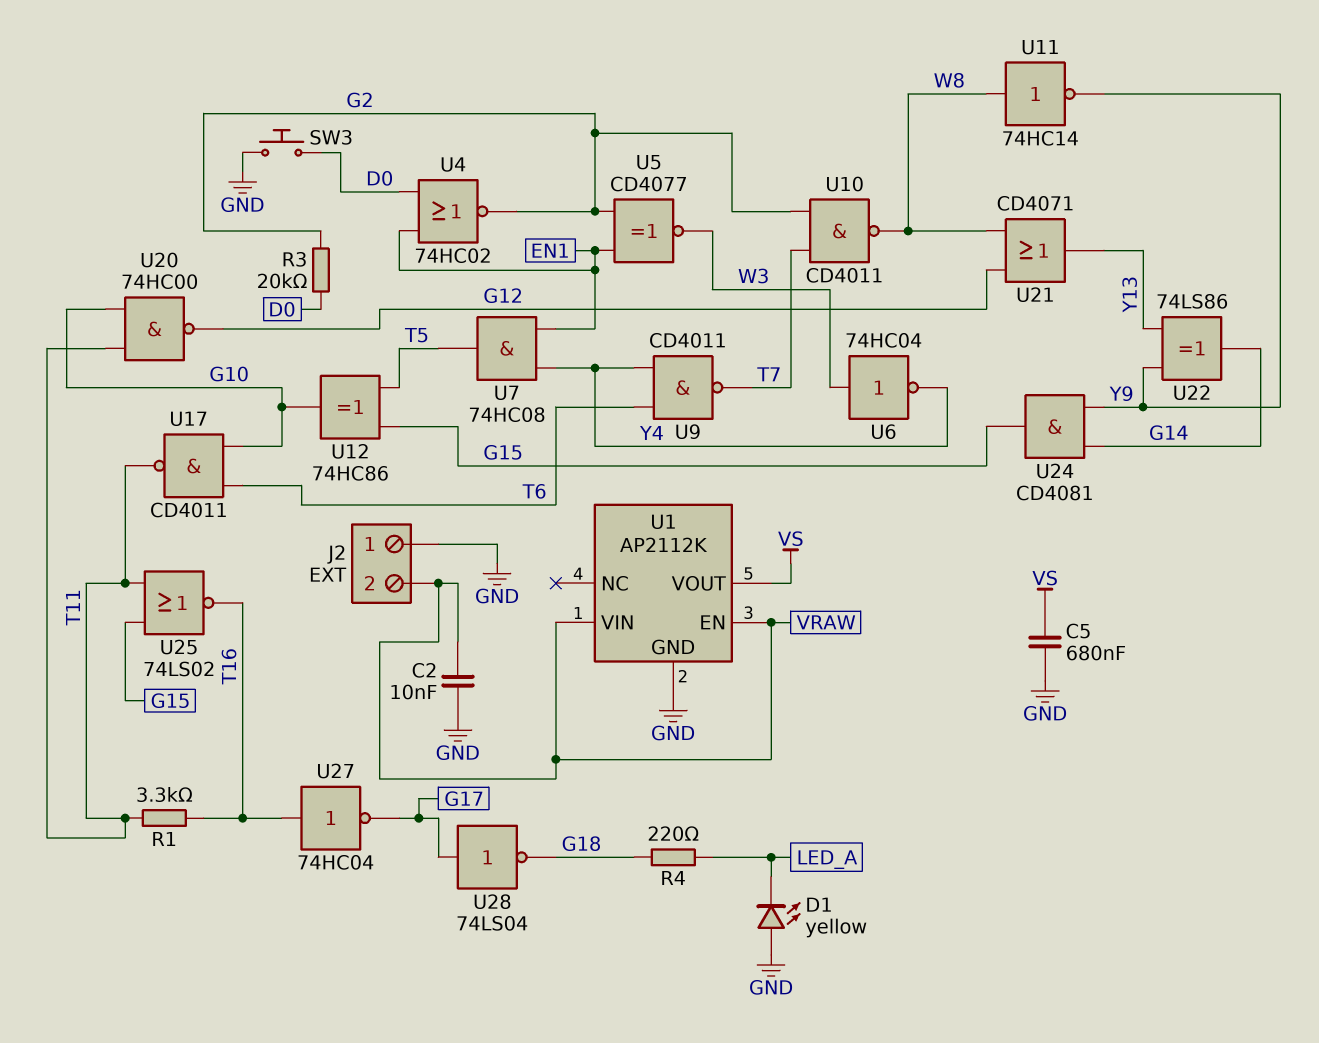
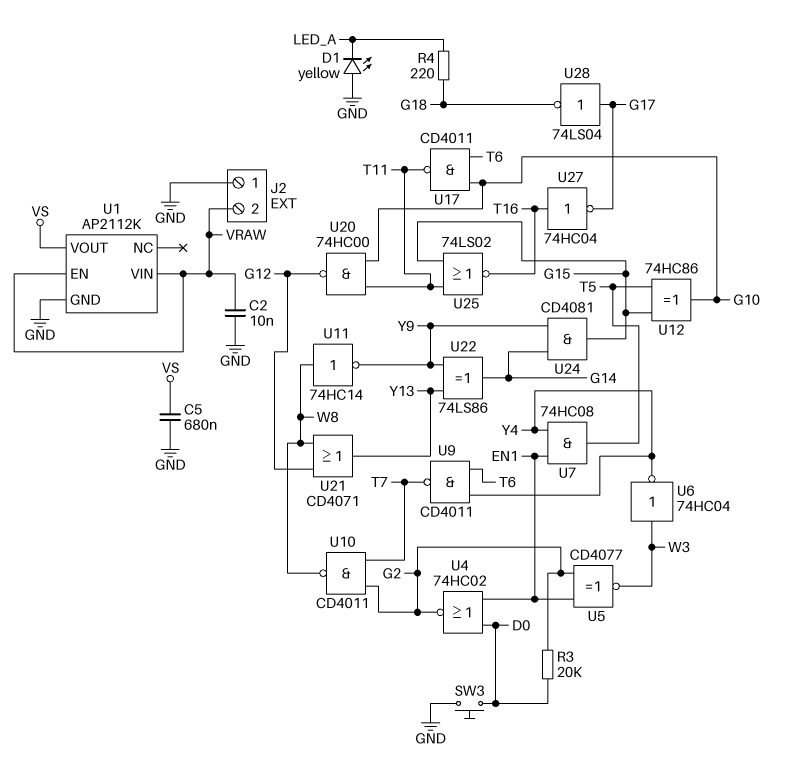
R1: 3.3k (T11, T16) -> none

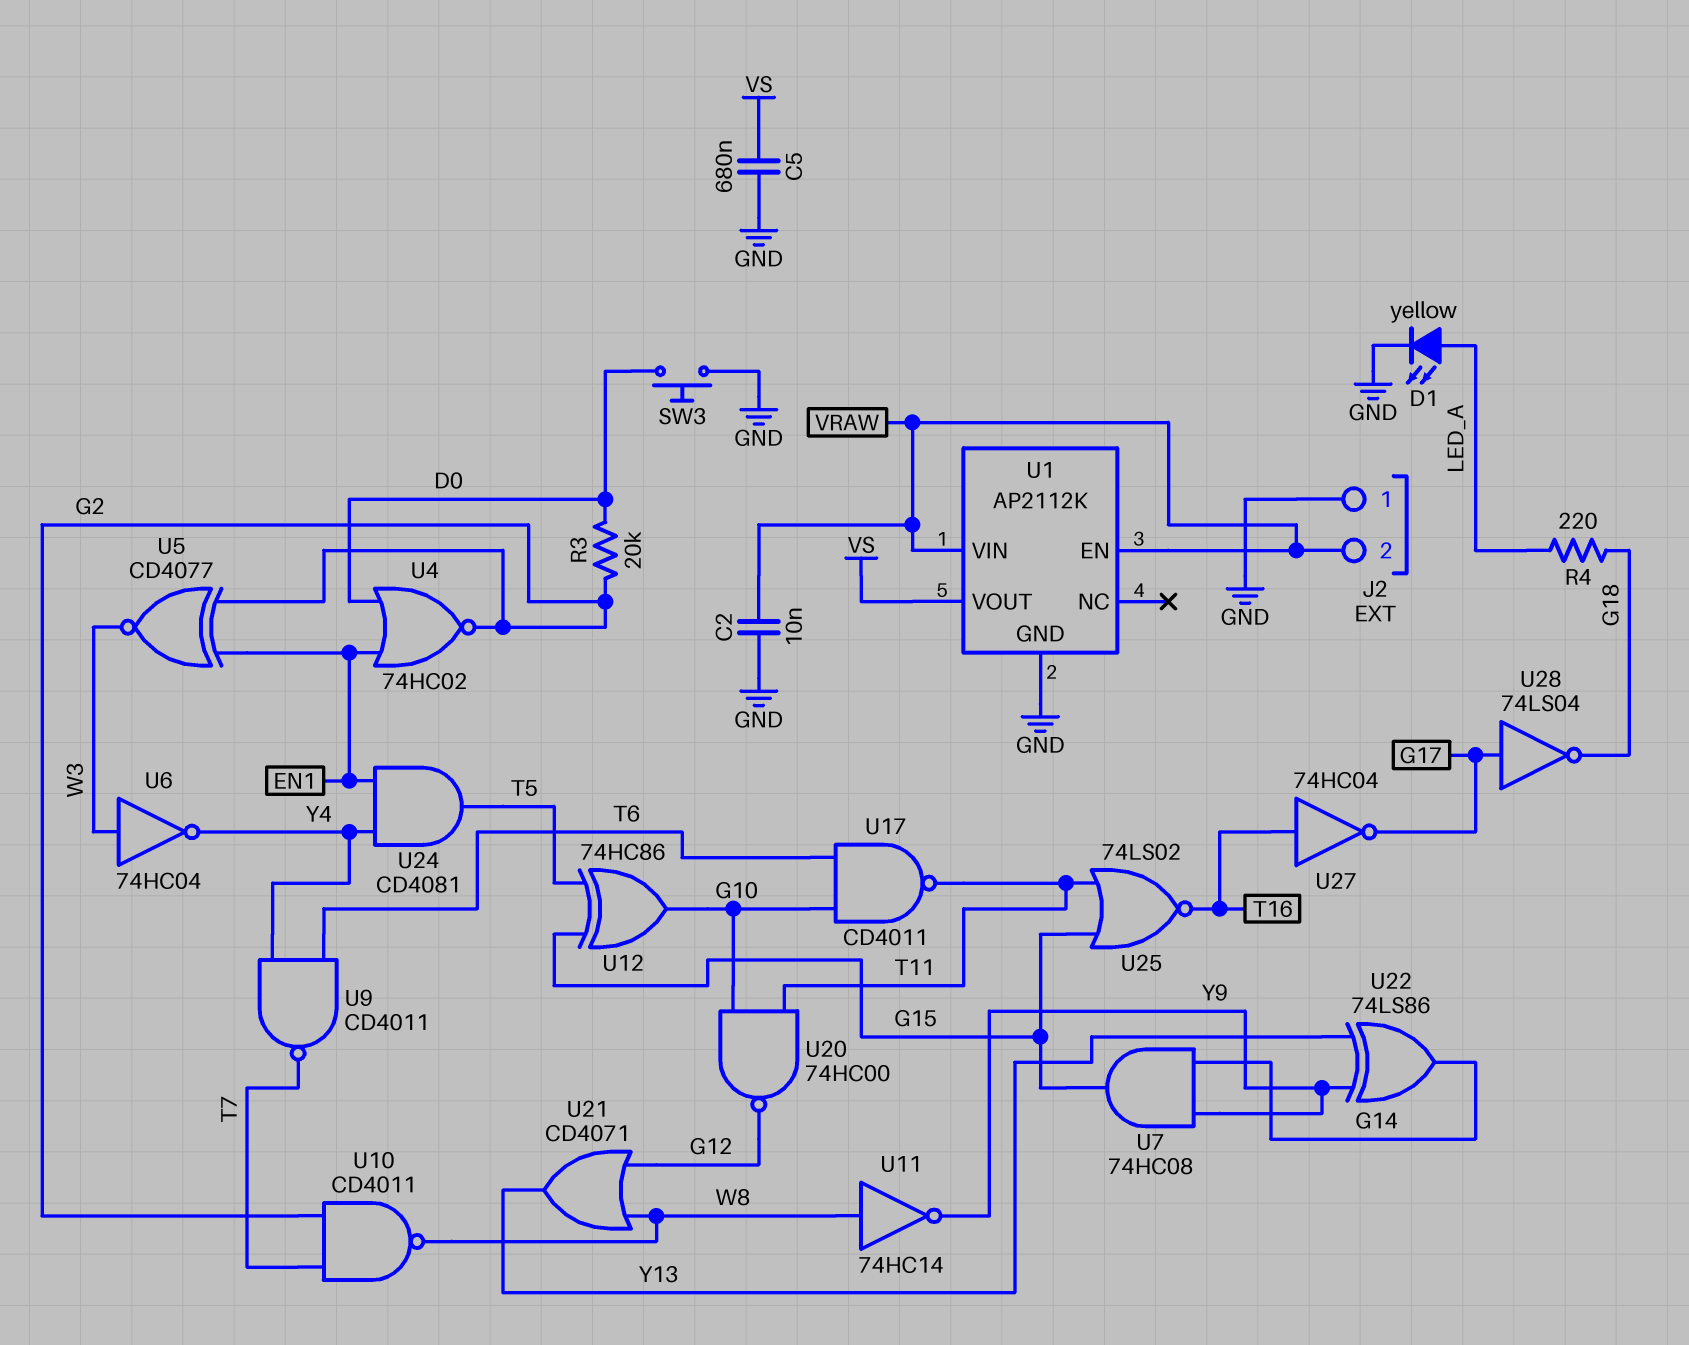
D1: LED yellow (A GND, K LED_A) -> LED yellow (A LED_A, K GND)
U7: AND 74HC08 (in EN1, in Y4, out T5) -> AND 74HC08 (in G14, in Y9, out G15)
U24: AND CD4081 (in G14, in Y9, out G15) -> AND CD4081 (in EN1, in Y4, out T5)

